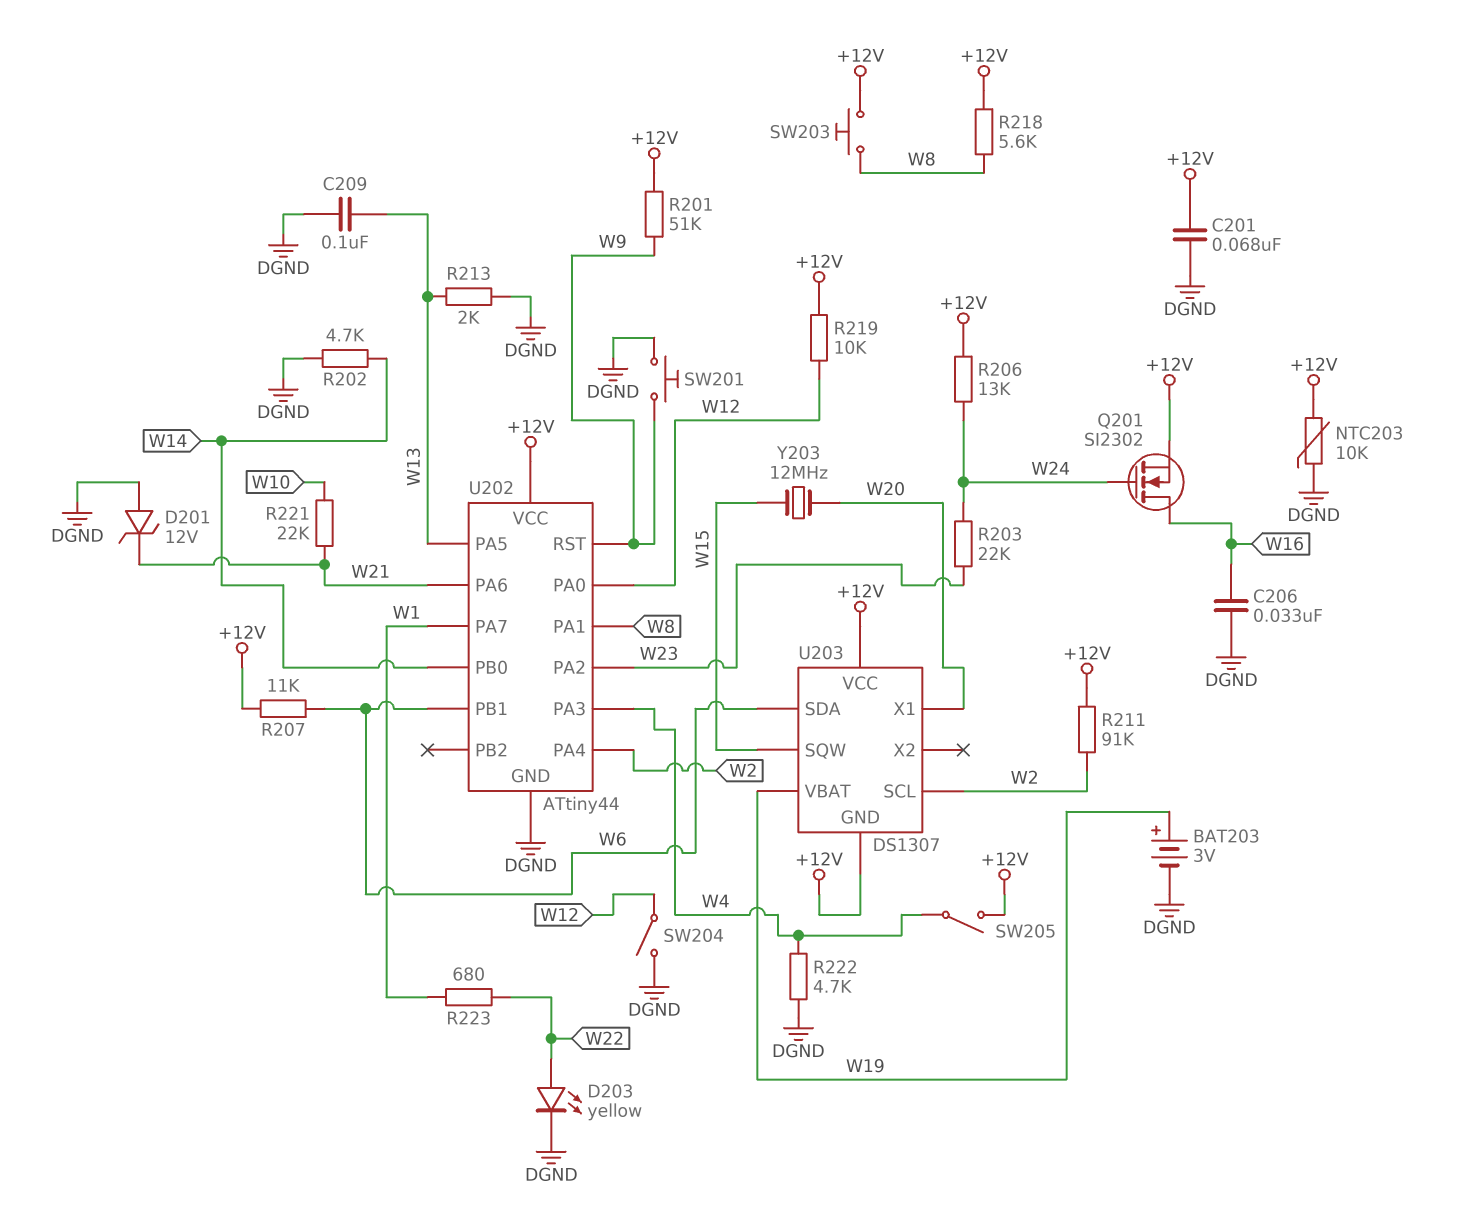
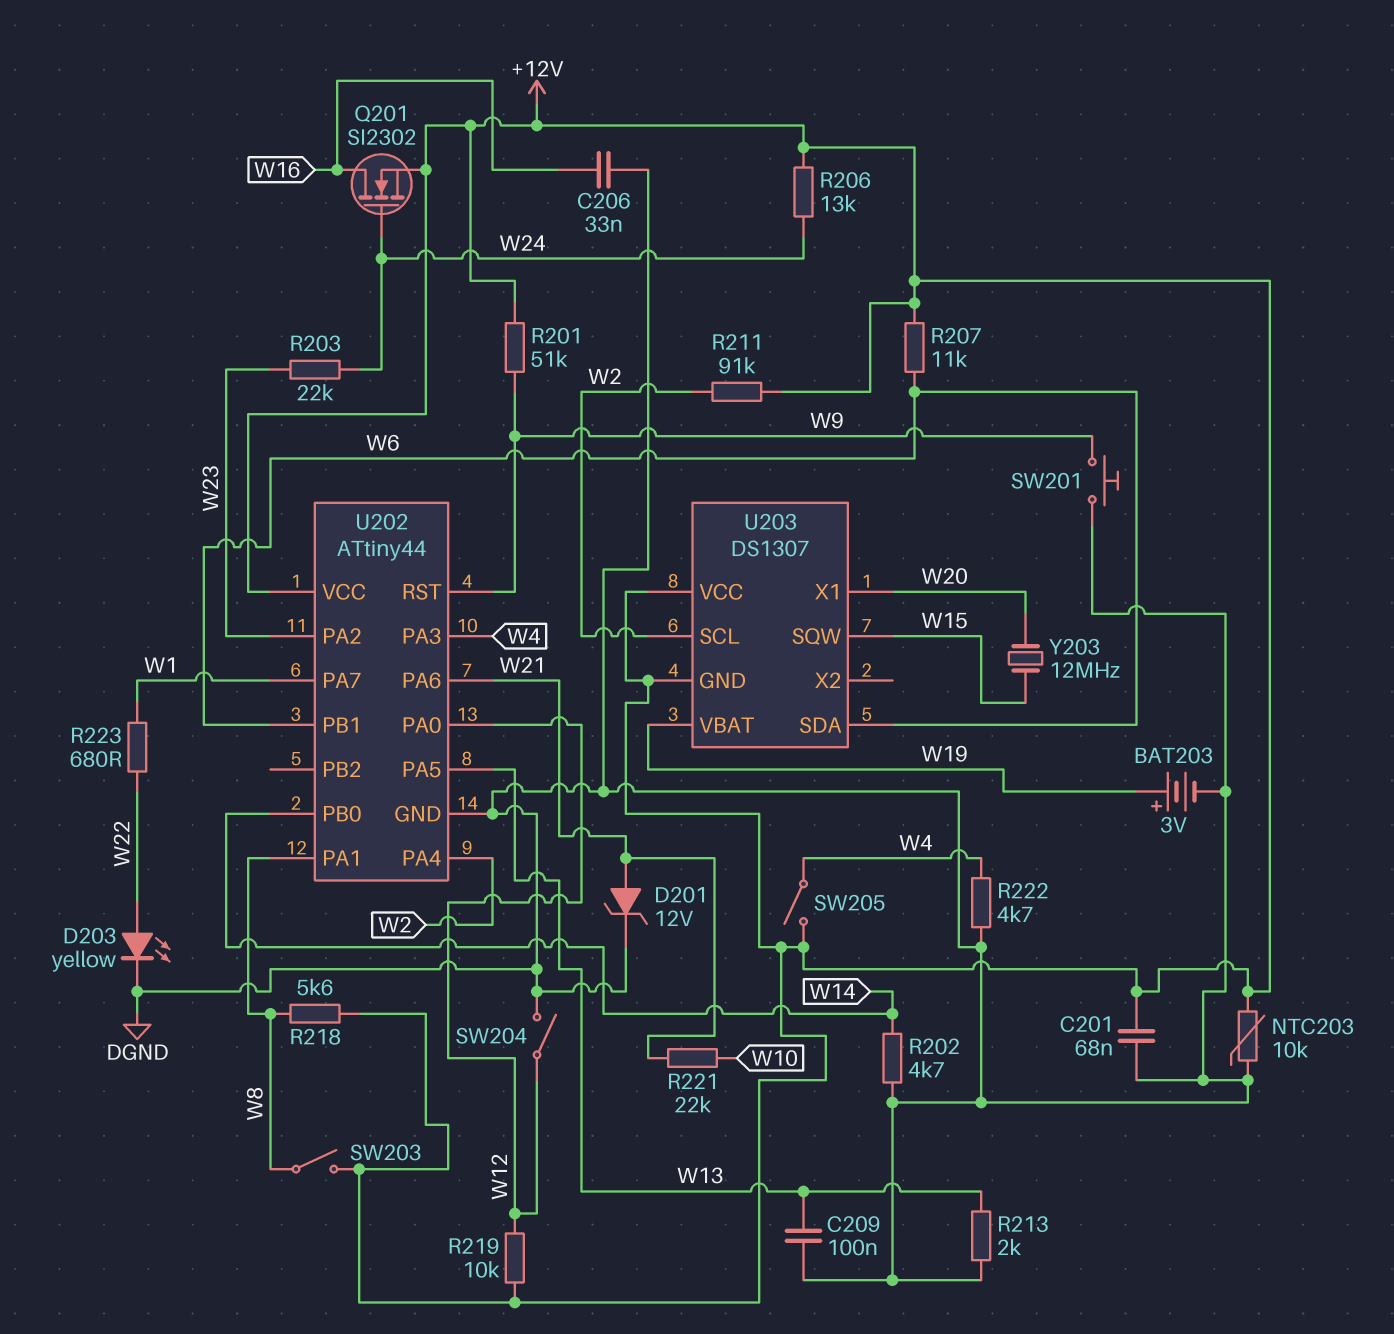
D201: zener 12V (A DGND, K W21) -> zener 12V (A W21, K DGND)
SW203: button (+12V, W8) -> switch (+12V, W8)

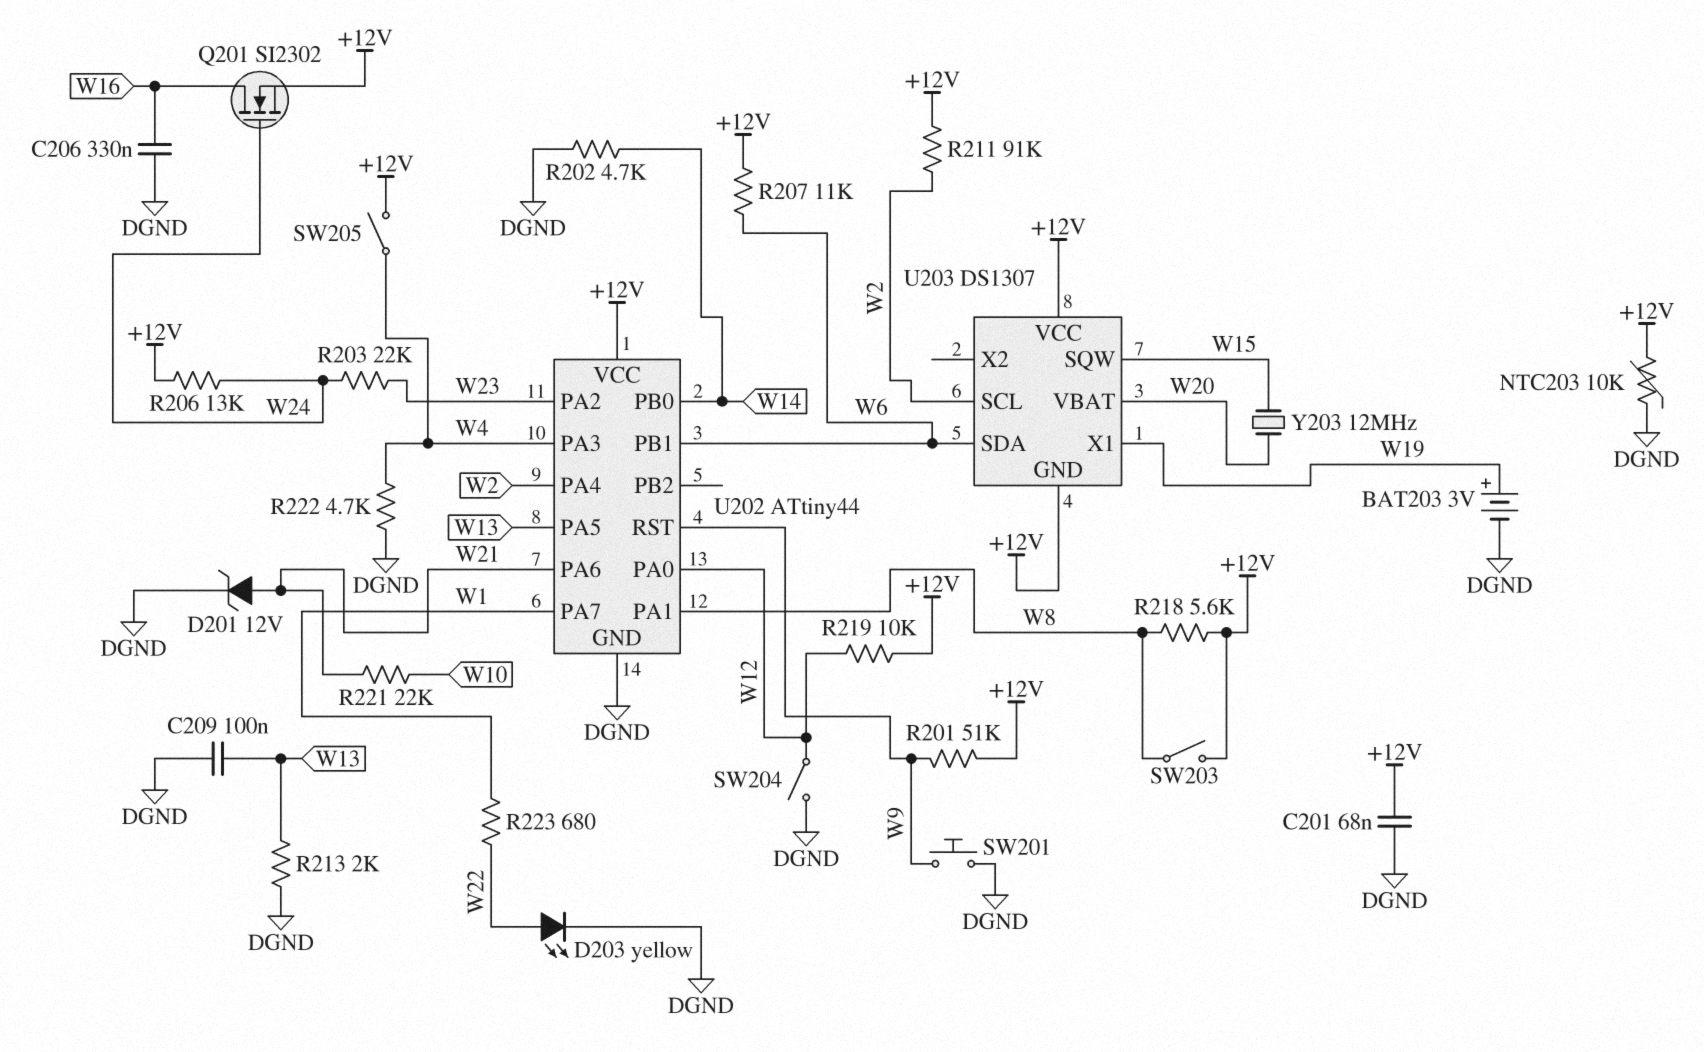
C206: 33nF (DGND, W16) -> 330nF (DGND, W16)
U203 pin VBAT: W19 -> W20
U203 pin X1: W20 -> W19

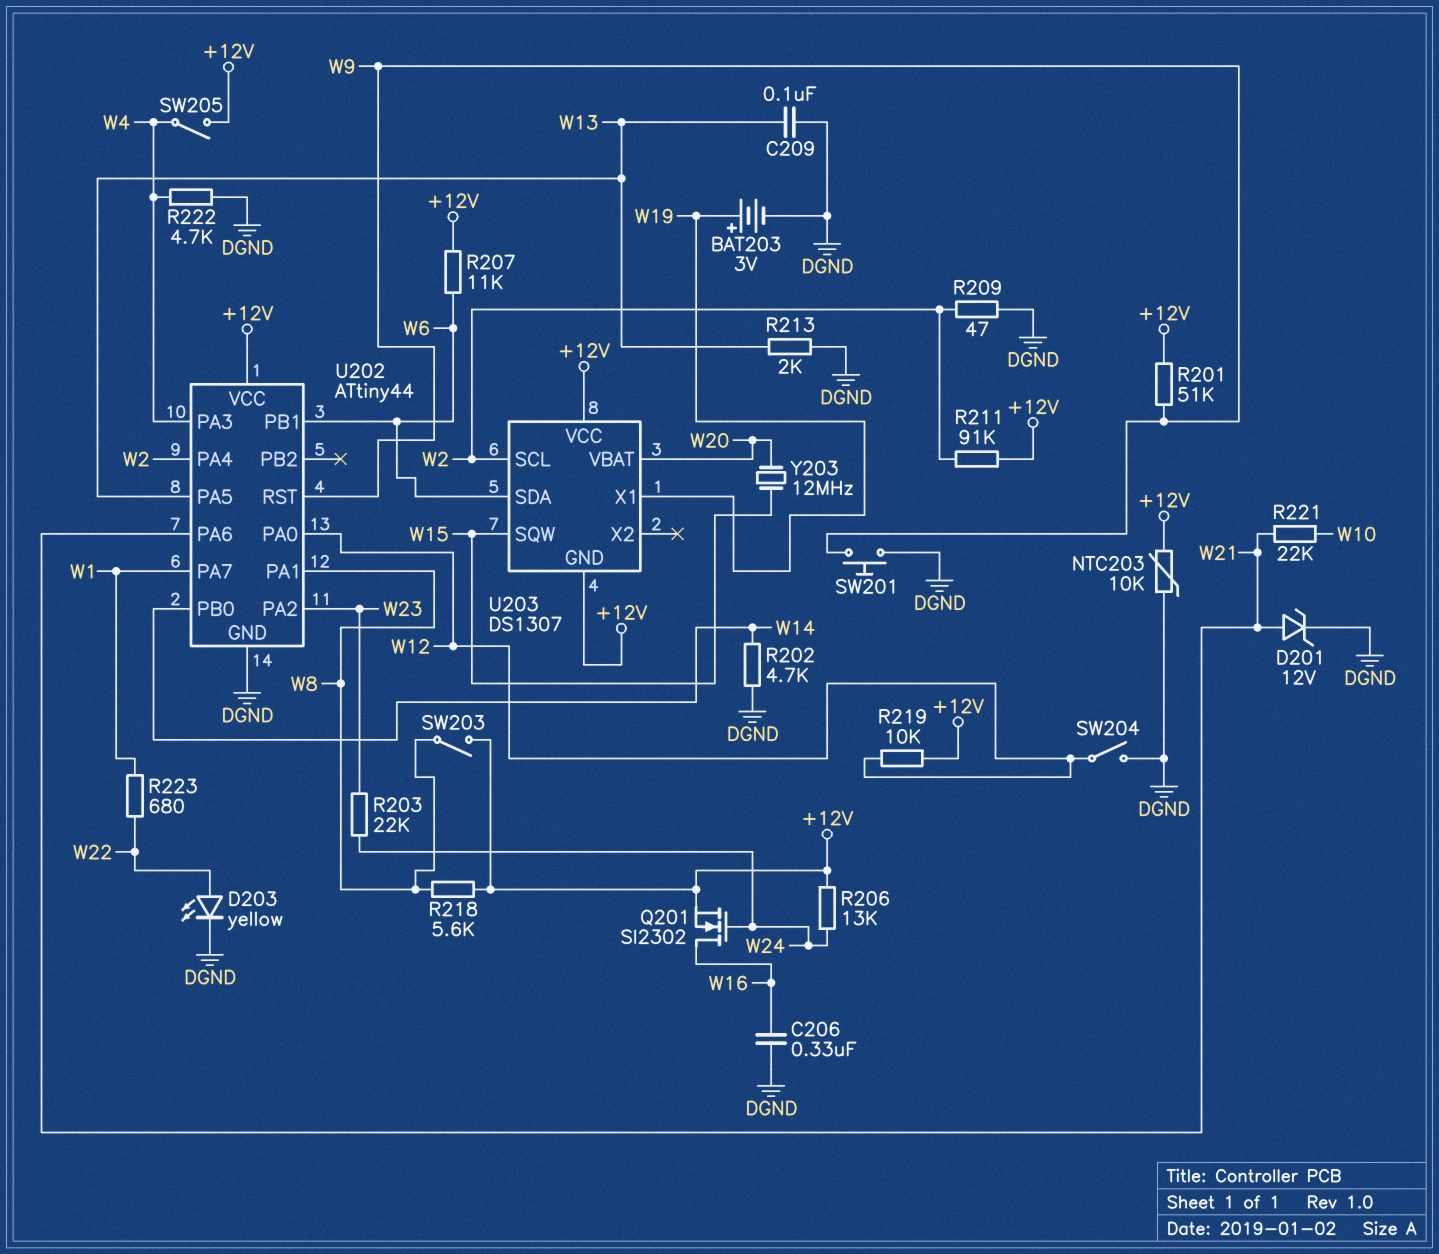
C201: 68nF (+12V, DGND) -> none
R209: none -> 47 (DGND, W2)

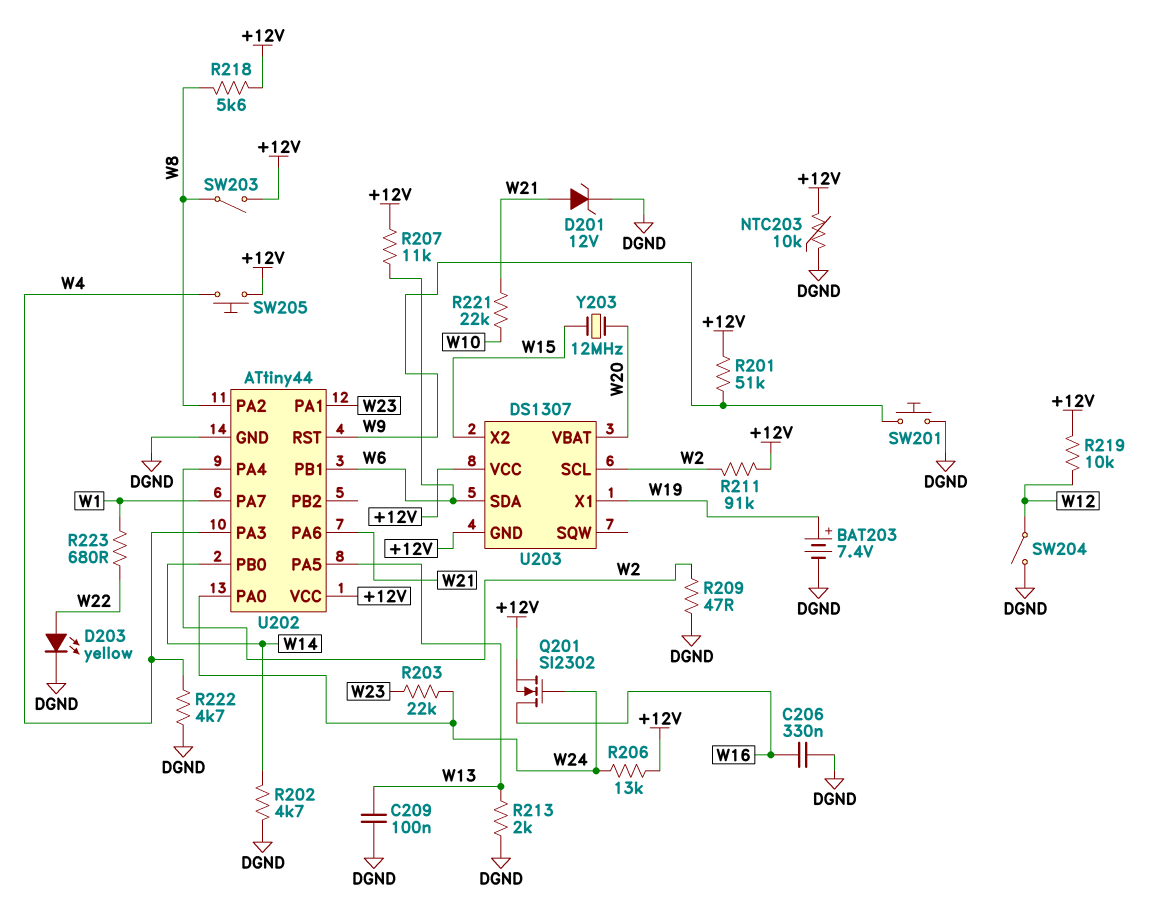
BAT203: 3V (plus W19, minus DGND) -> 7.4V (plus W19, minus DGND)
SW205: switch (+12V, W4) -> button (+12V, W4)
U202 pin PA0: W12 -> W24
U202 pin PA1: W8 -> W23
U202 pin PA2: W23 -> W8
U203 pin SQW: W15 -> none
U203 pin X2: none -> W15

